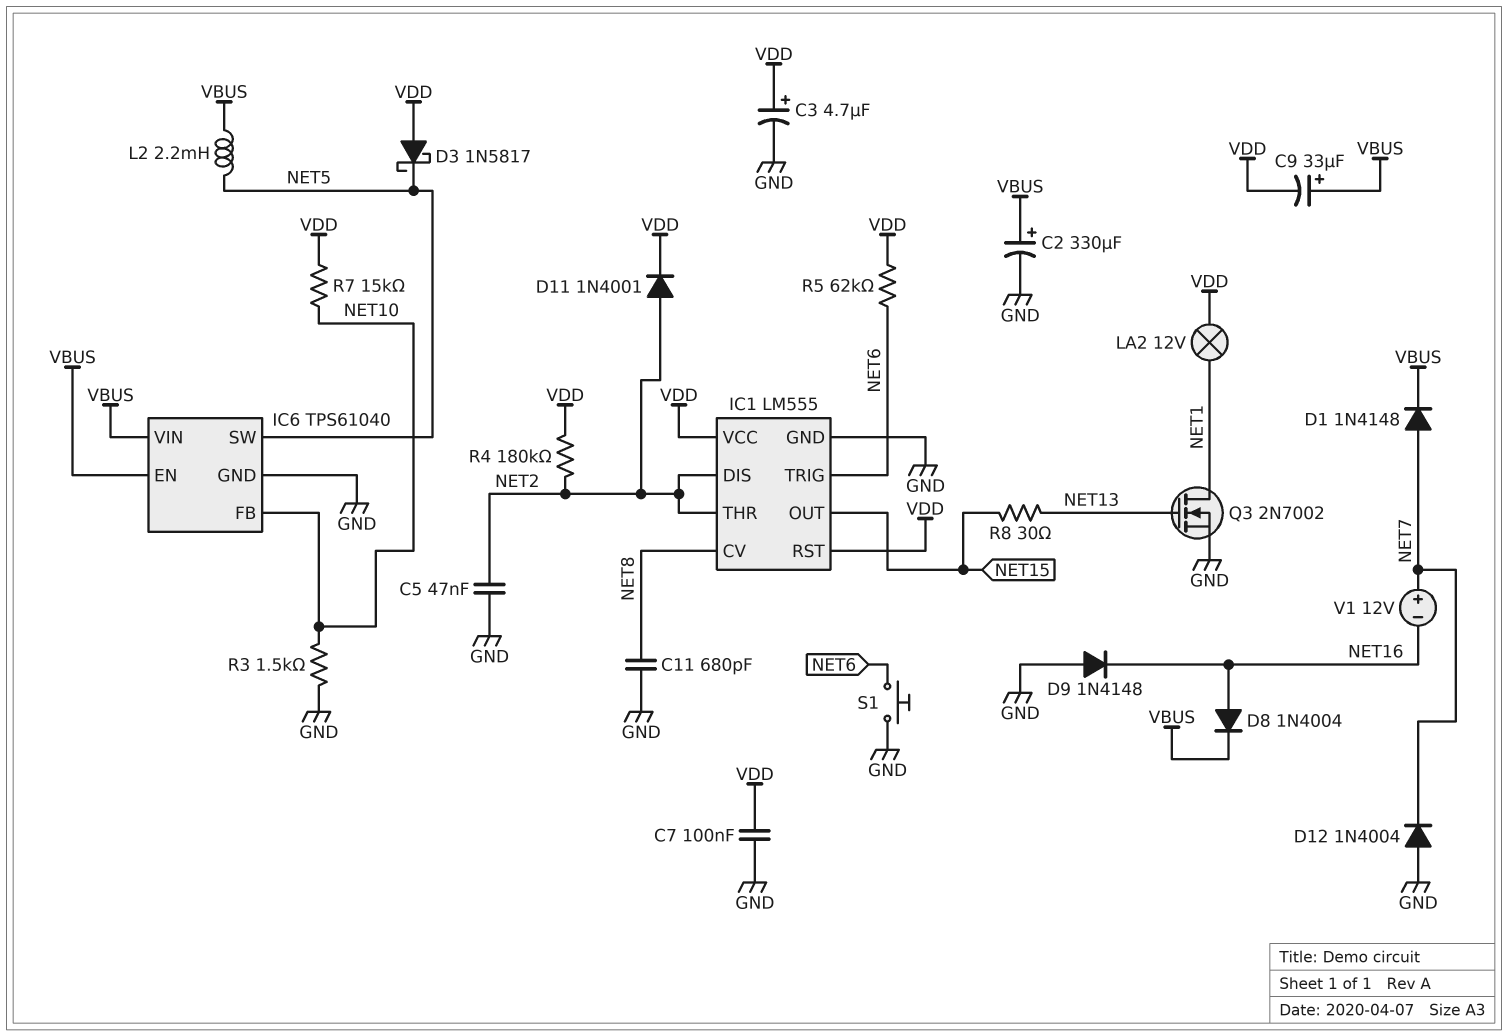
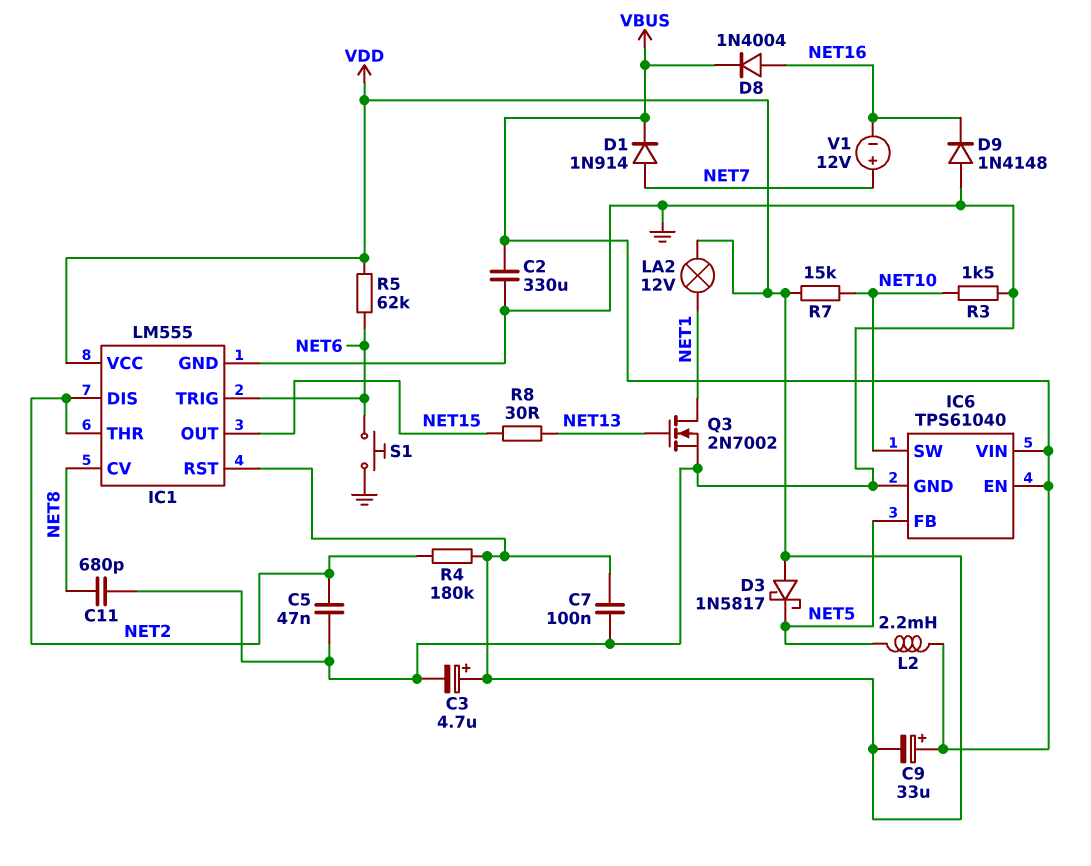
C2: 330uF (plus VBUS, minus GND) -> 330uF (GND, VBUS)
D1: diode 1N4148 (A NET7, K VBUS) -> diode 1N914 (A NET7, K VBUS)
D11: diode 1N4001 (A NET2, K VDD) -> none
D12: diode 1N4004 (A GND, K NET7) -> none
IC6 pin FB: NET10 -> NET5
IC6 pin SW: NET5 -> NET10

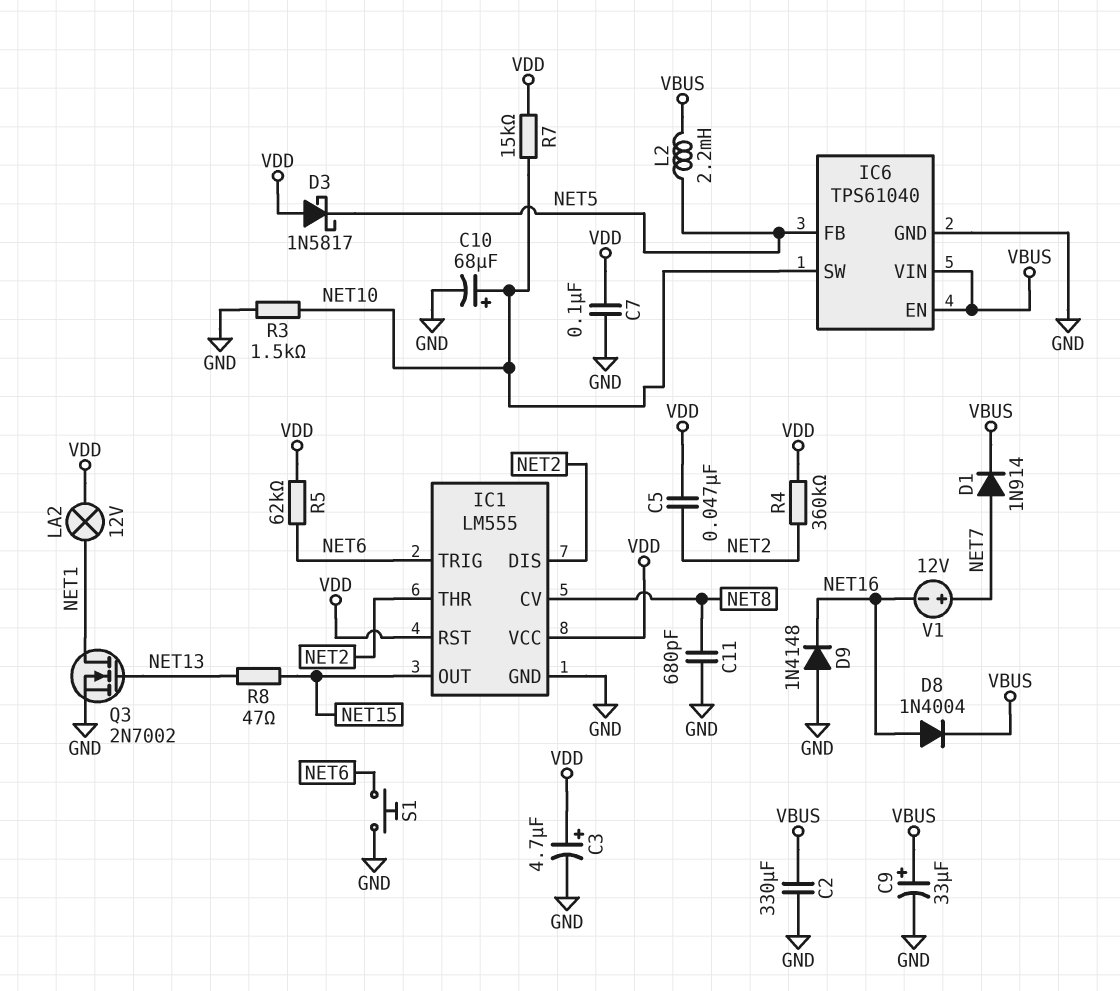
C5: 47nF (GND, NET2) -> 47nF (NET2, VDD)
C9: 33uF (plus VBUS, minus VDD) -> 33uF (plus VBUS, minus GND)
C10: none -> 68uF (plus NET10, minus GND)
R4: 180k (NET2, VDD) -> 360k (NET2, VDD)
R8: 30 (NET13, NET15) -> 47 (NET13, NET15)

